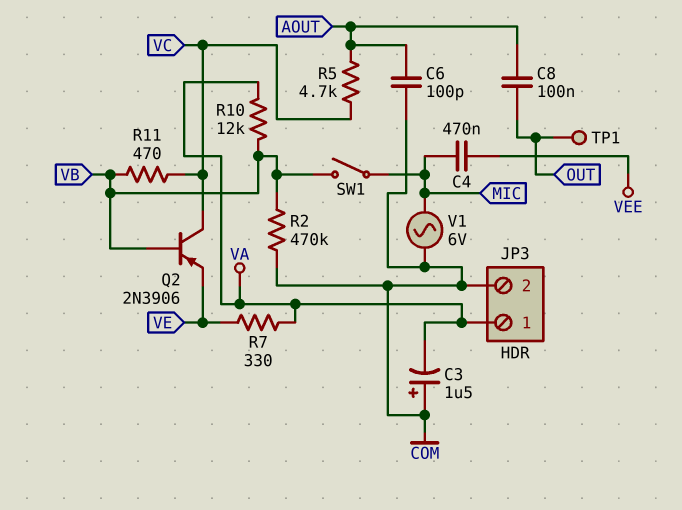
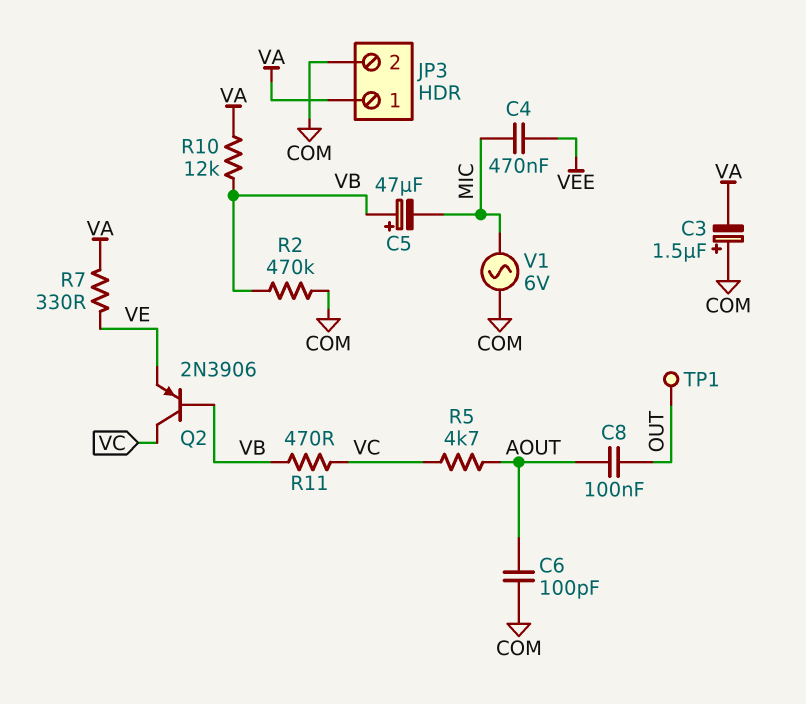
C5: none -> 47uF (plus VB, minus MIC)
SW1: switch (MIC, VB) -> none

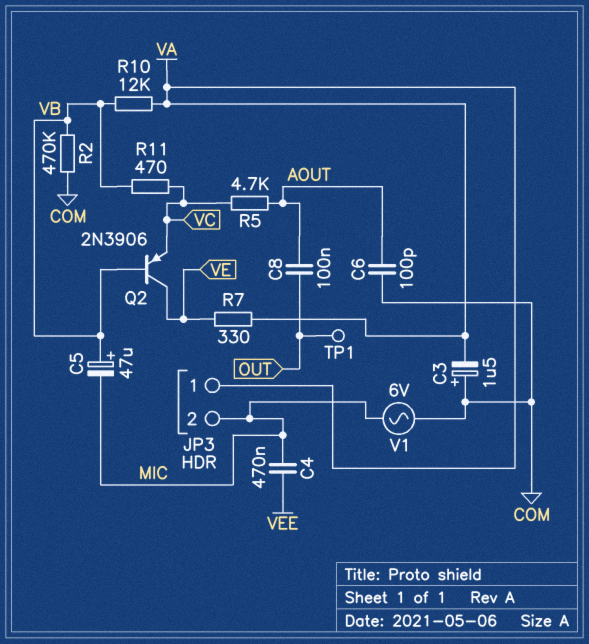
JP3 pin 2: COM -> MIC
Q2: PNP 2N3906 (B VB, C VC, E VE) -> PNP 2N3906 (B VB, C VE, E VC)

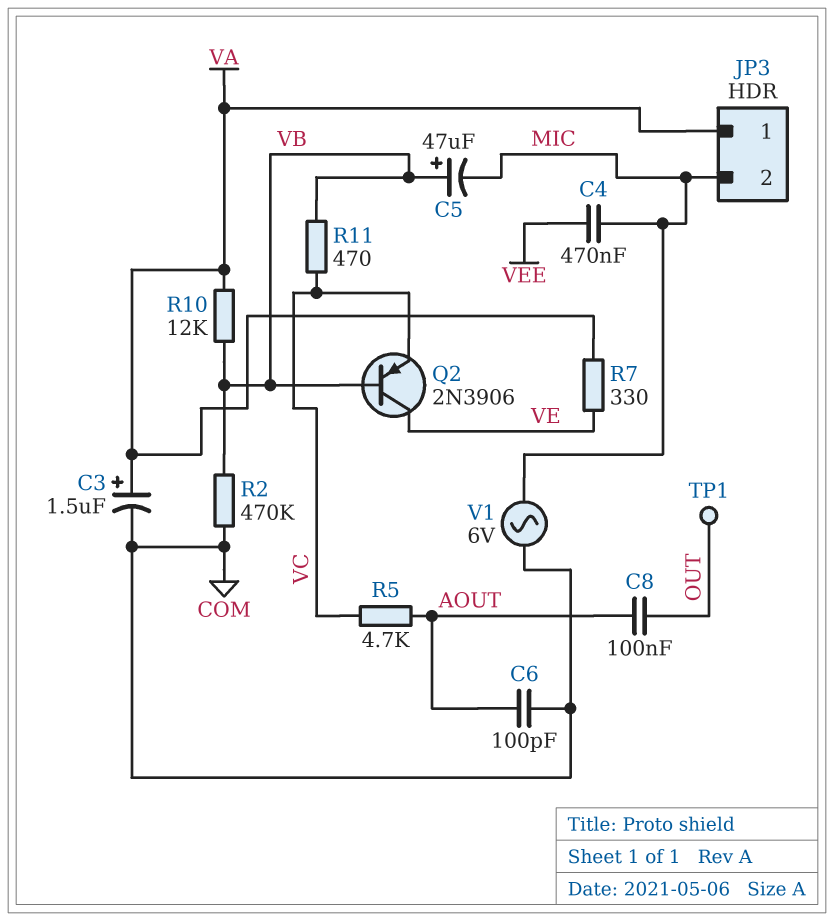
C3: 1.5uF (plus COM, minus VA) -> 1.5uF (plus VA, minus COM)

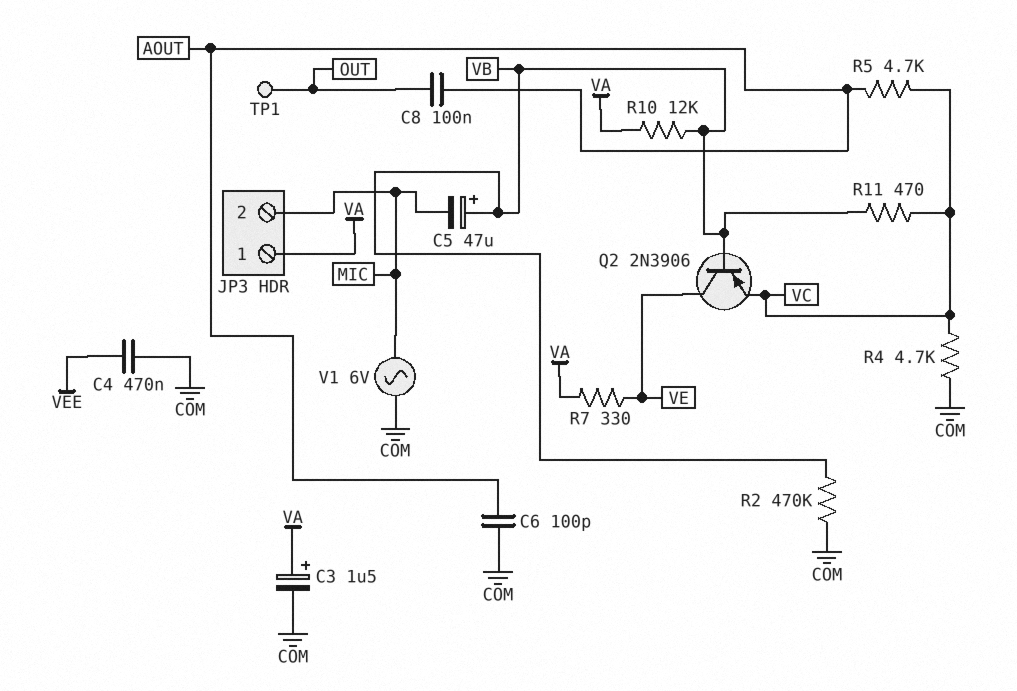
C4: 470nF (MIC, VEE) -> 470nF (COM, VEE)
R4: none -> 4.7k (COM, VC)

